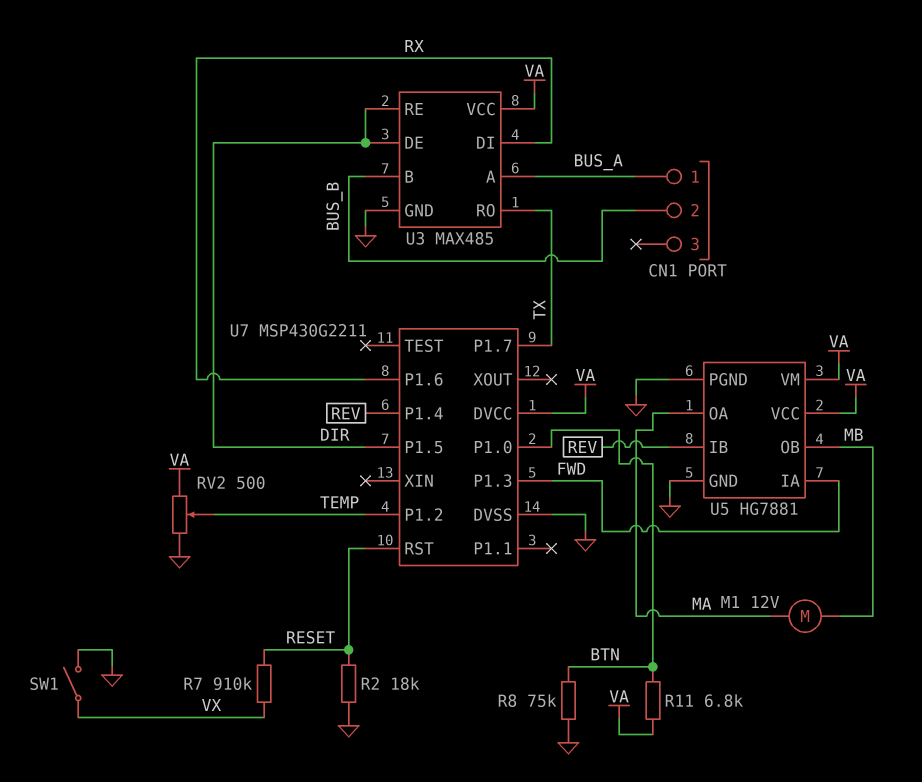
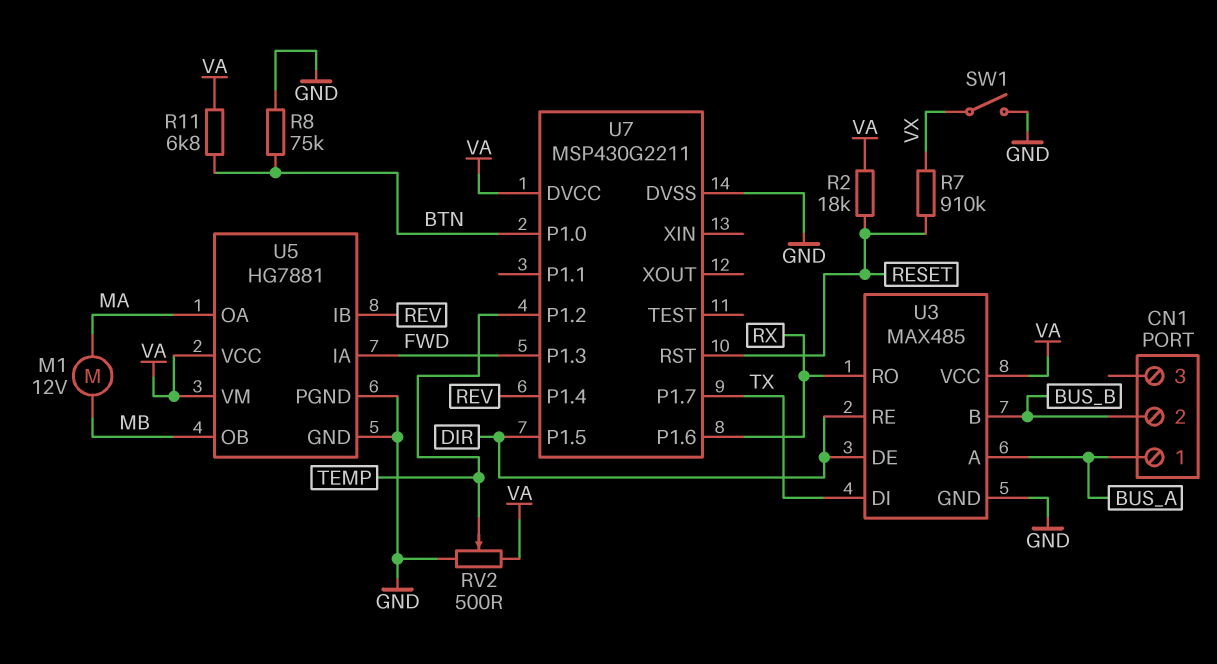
R2: 18k (GND, RESET) -> 18k (RESET, VA)
U3 pin DI: RX -> TX
U3 pin RO: TX -> RX

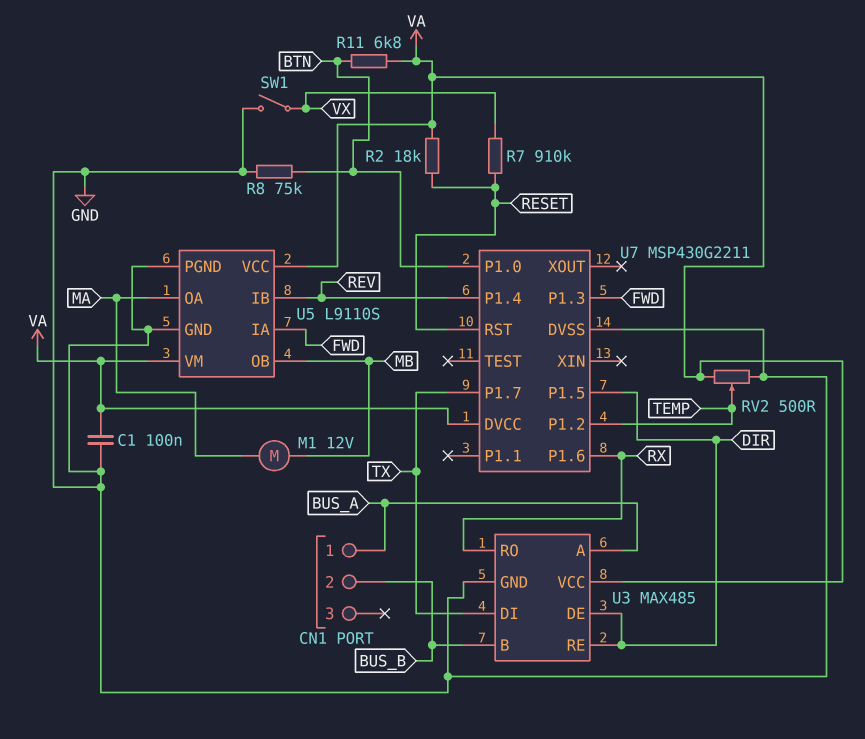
C1: none -> 100nF (GND, VA)
U5: HG7881 -> L9110S

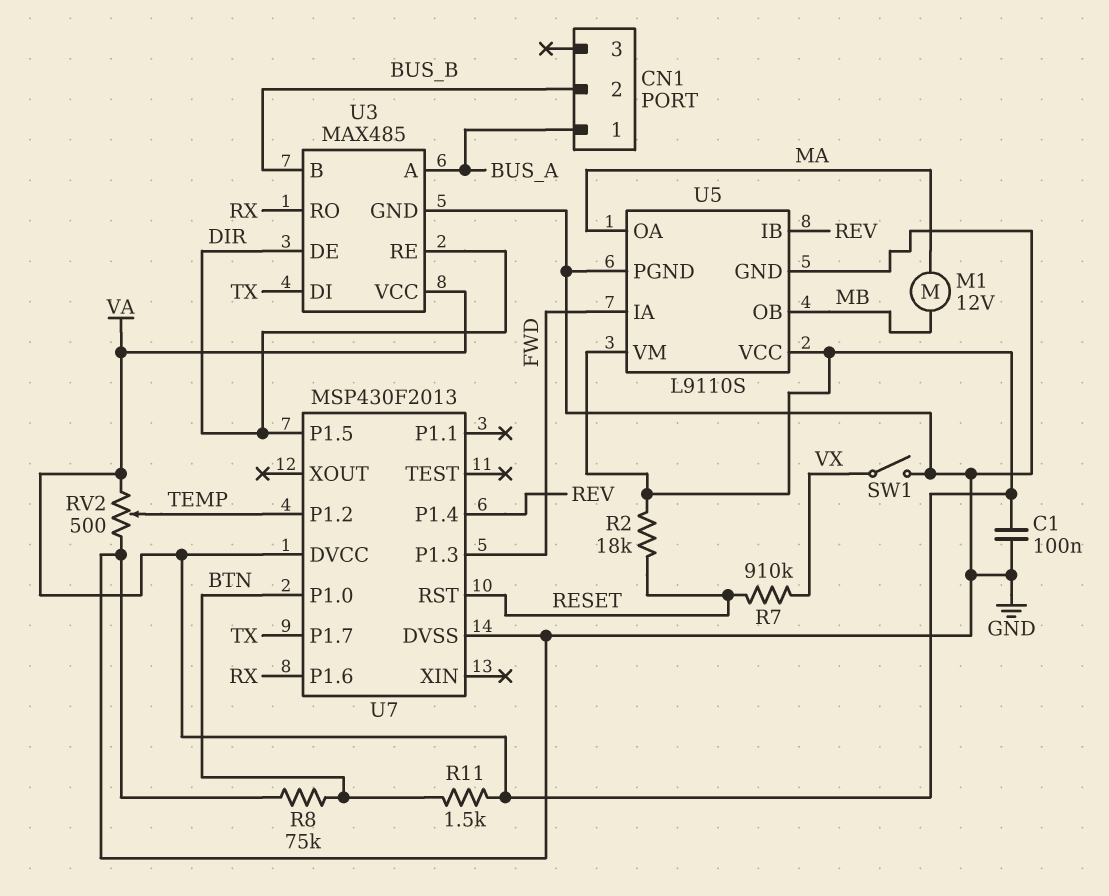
R11: 6.8k (BTN, VA) -> 1.5k (BTN, VA)
U7: MSP430G2211 -> MSP430F2013

